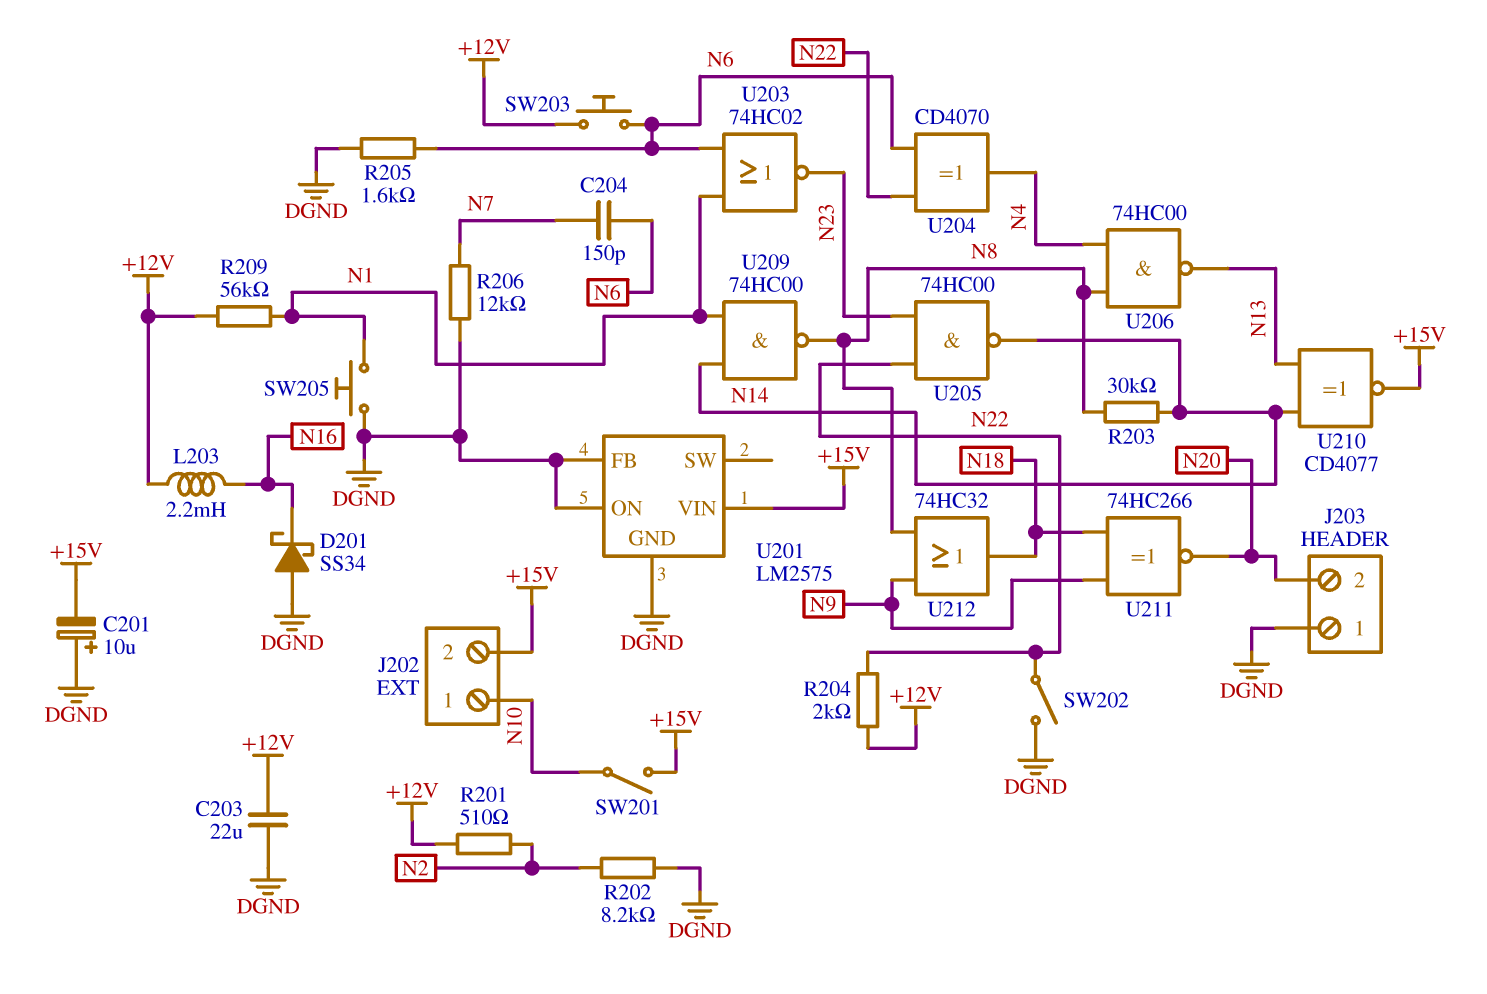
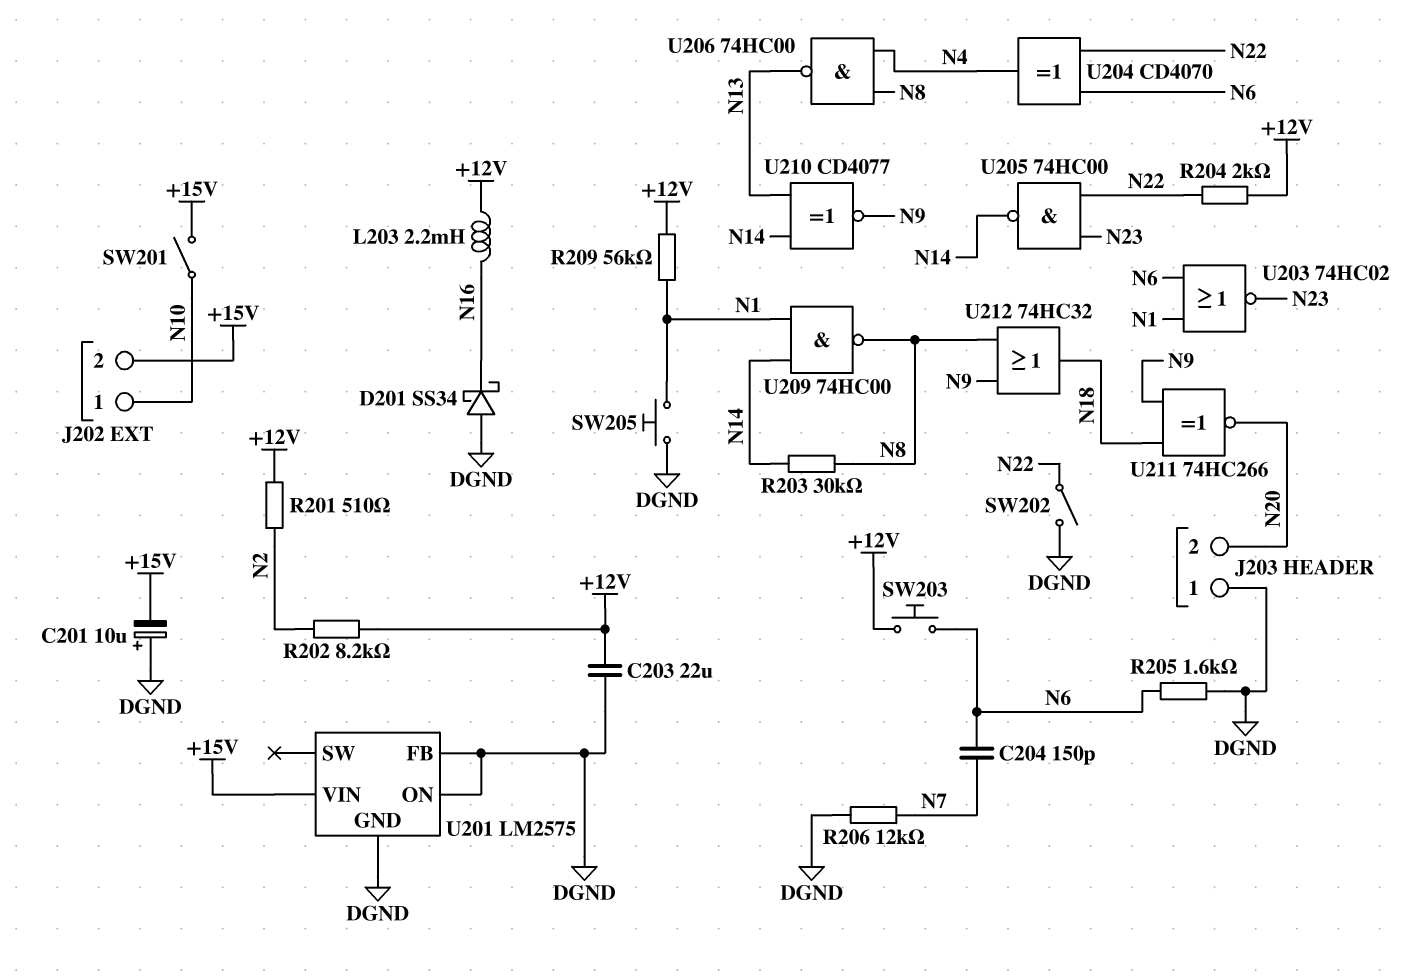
R202: 8.2k (DGND, N2) -> 8.2k (+12V, N2)
U210: XNOR CD4077 (in N13, in N14, out +15V) -> XNOR CD4077 (in N13, in N14, out N9)

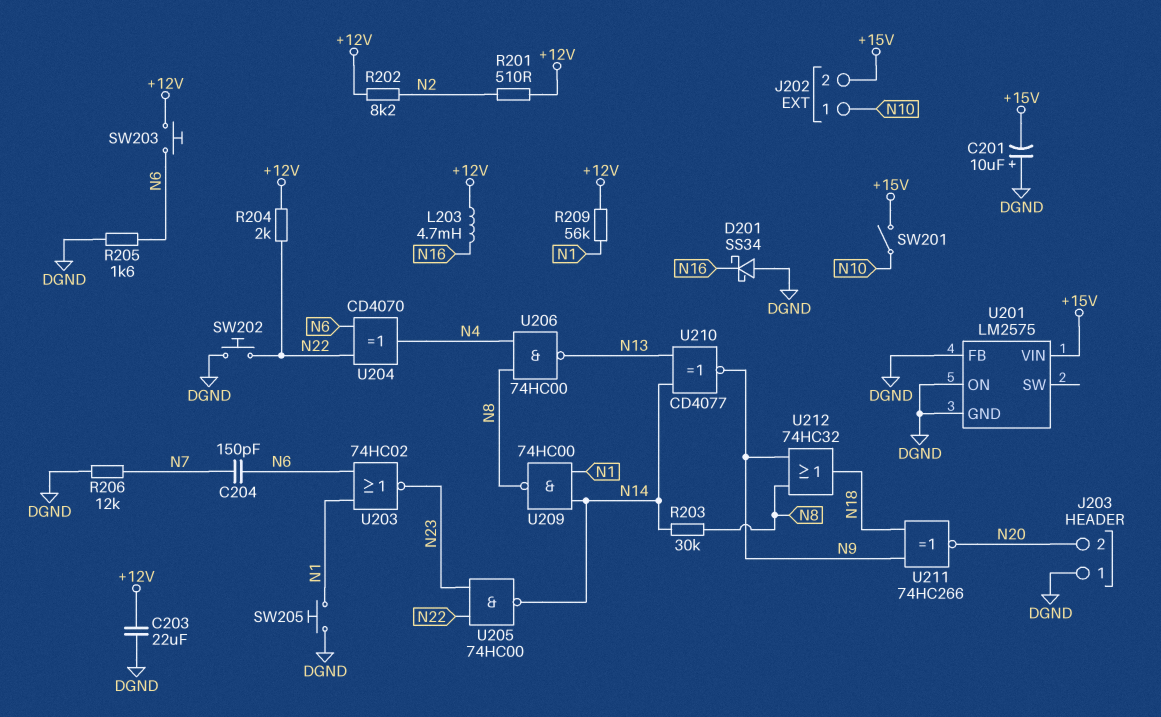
L203: 2.2mH (+12V, N16) -> 4.7mH (+12V, N16)
SW202: switch (DGND, N22) -> button (DGND, N22)

